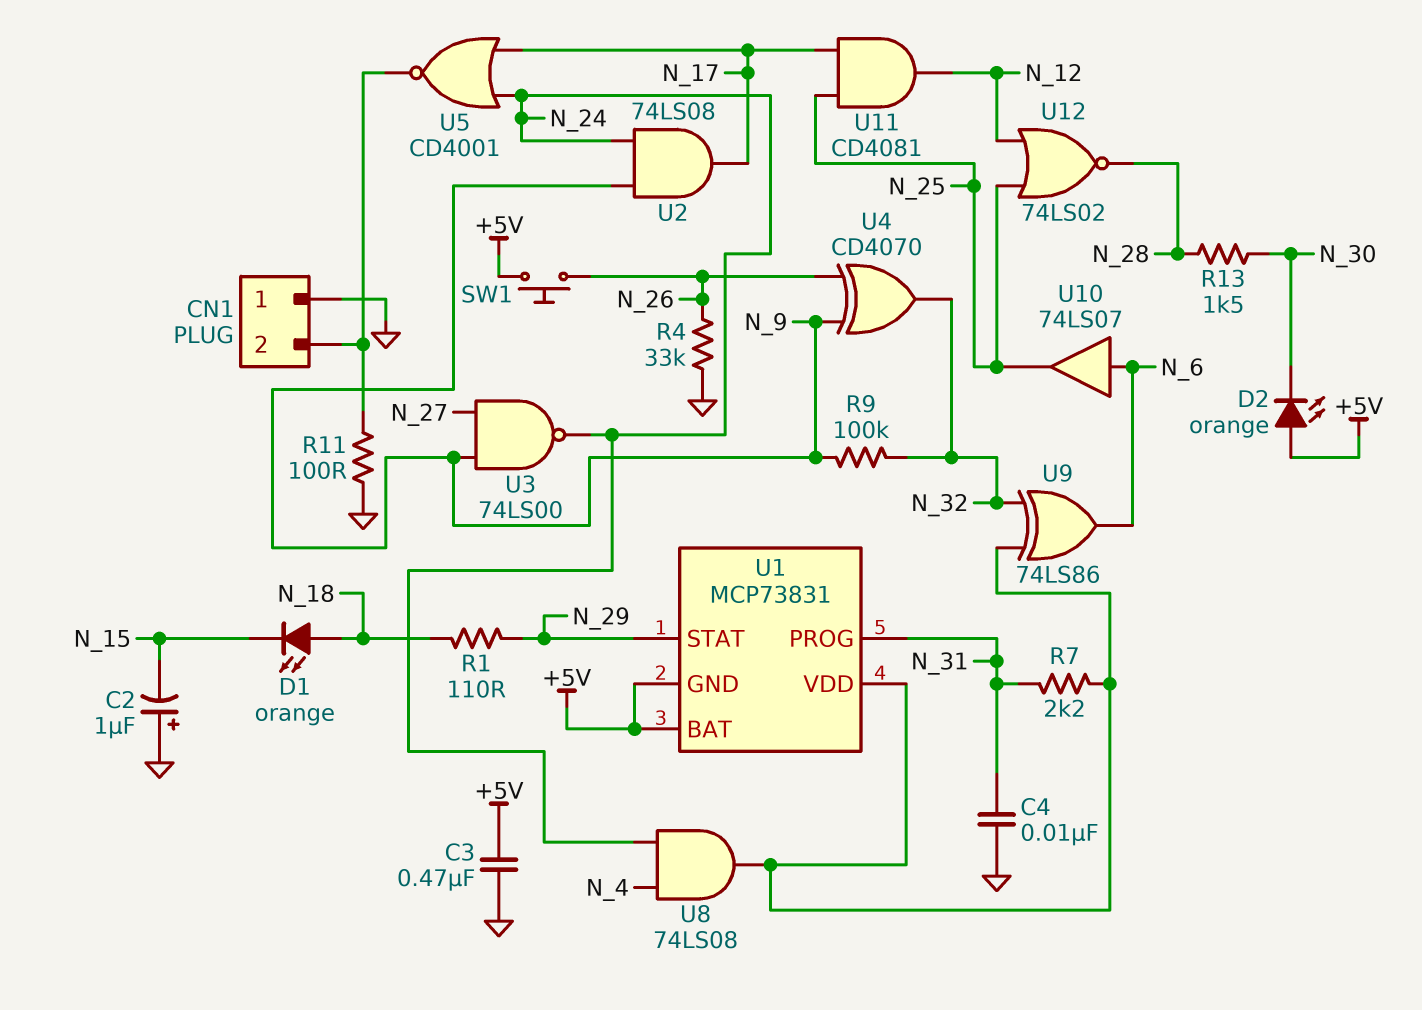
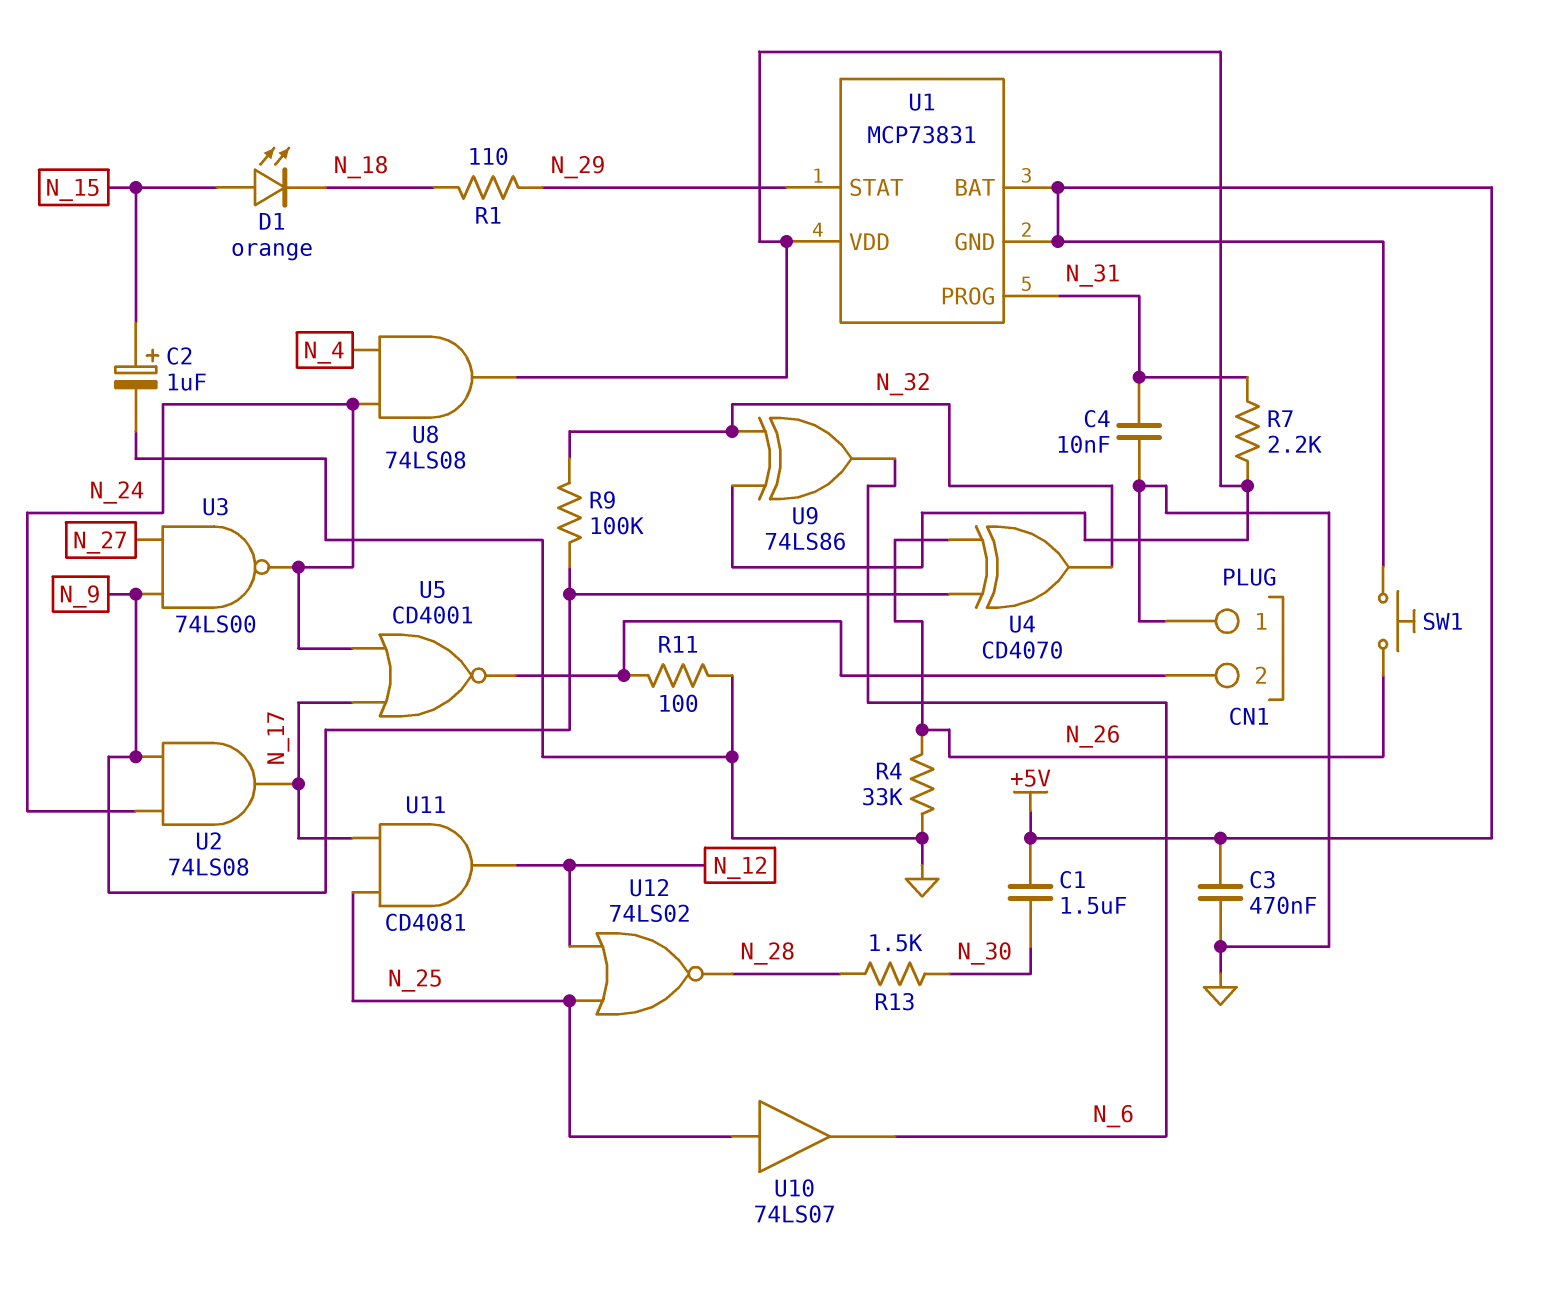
C1: none -> 1.5uF (+5V, N_30)
C2: 1uF (plus GND, minus N_15) -> 1uF (plus N_15, minus GND)
D1: LED orange (A N_18, K N_15) -> LED orange (A N_15, K N_18)
D2: LED orange (A +5V, K N_30) -> none
U10: buffer 74LS07 (in N_6, out N_25) -> buffer 74LS07 (in N_25, out N_6)

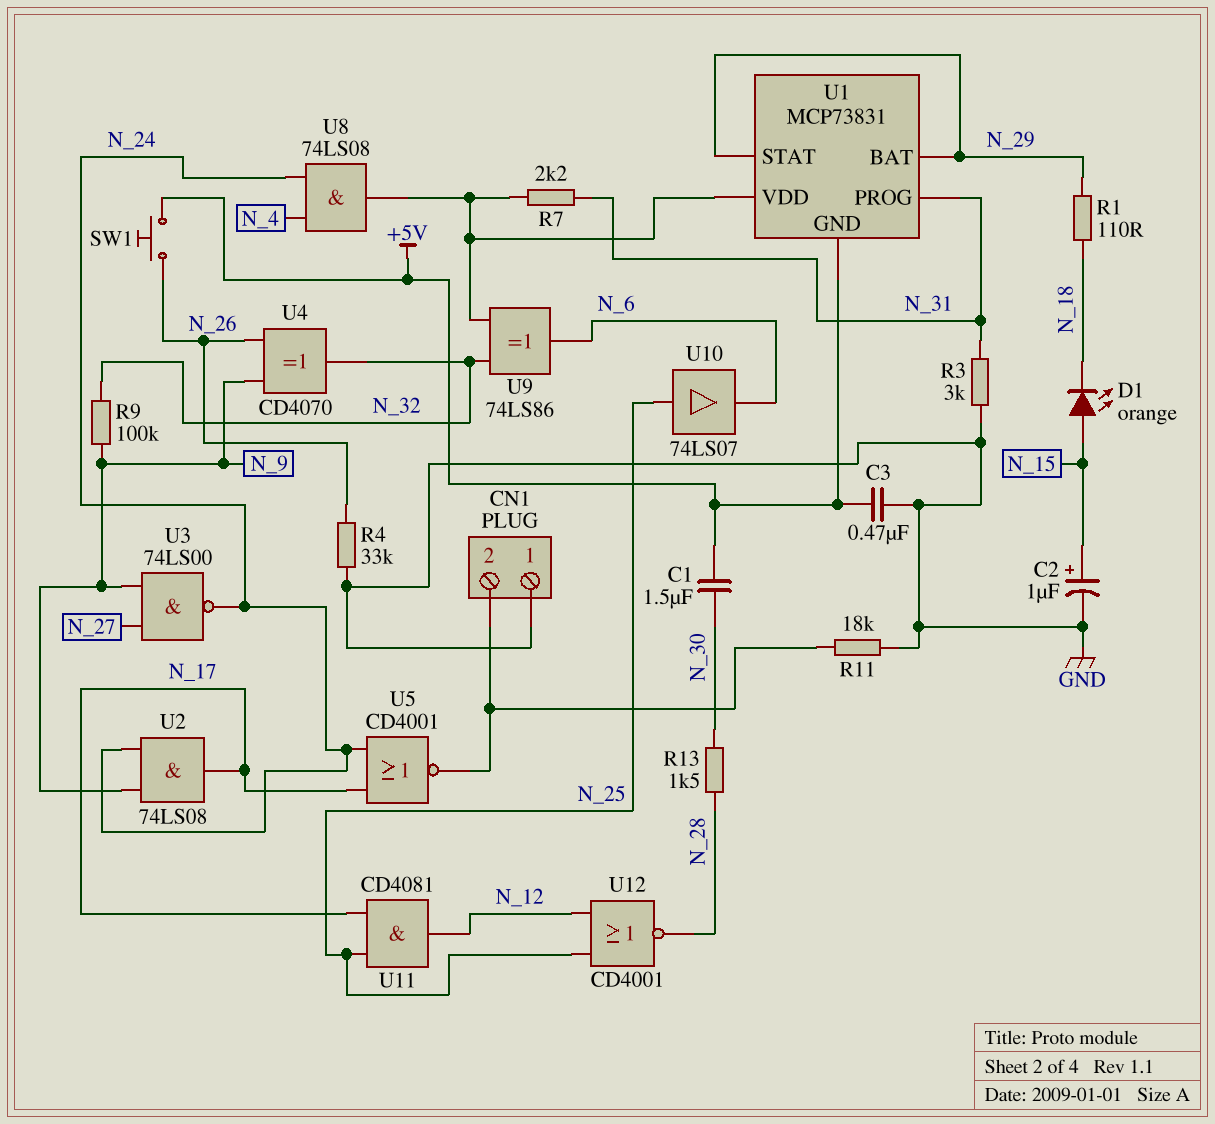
C4: 10nF (GND, N_31) -> none
R3: none -> 3k (GND, N_31)
R11: 100 (CN1/2, GND) -> 18k (CN1/2, GND)
U1 pin BAT: +5V -> N_29
U12: NOR 74LS02 (in N_12, in N_25, out N_28) -> NOR CD4001 (in N_12, in N_25, out N_28)

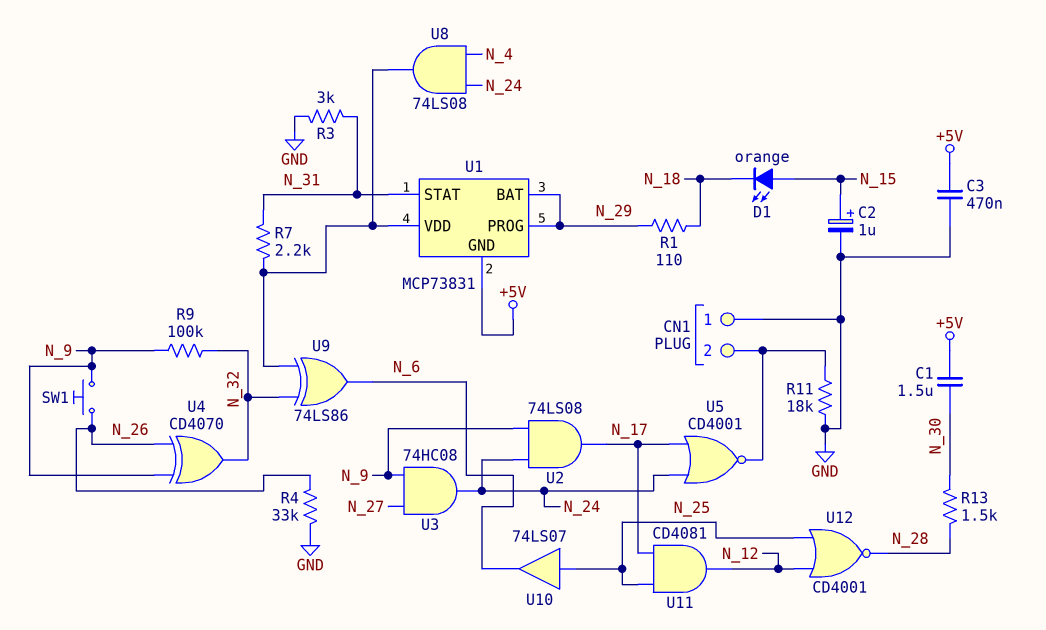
SW1: button (+5V, N_26) -> button (N_9, N_26)
U1 pin PROG: N_31 -> N_29
U1 pin STAT: N_29 -> N_31
U3: NAND 74LS00 (in N_9, in N_27, out N_24) -> AND 74HC08 (in N_9, in N_27, out N_24)

